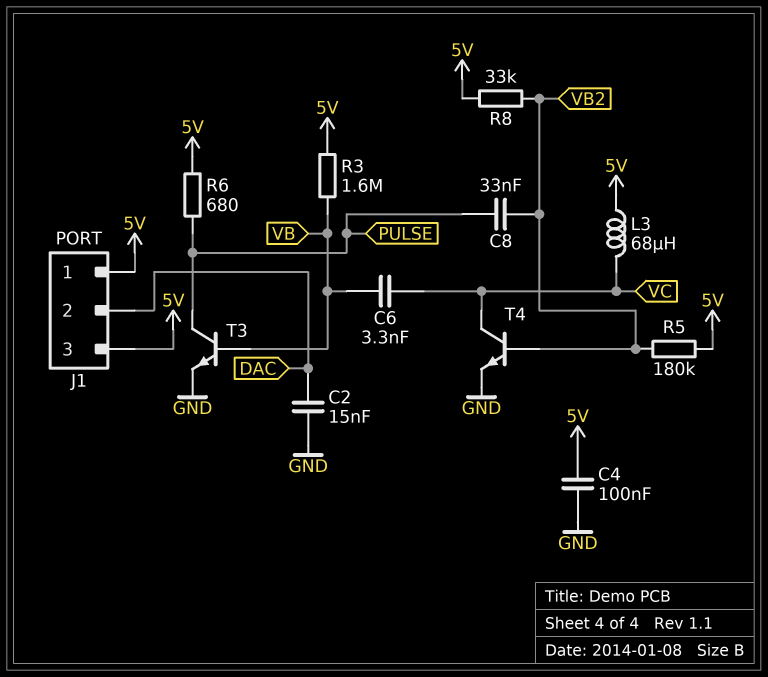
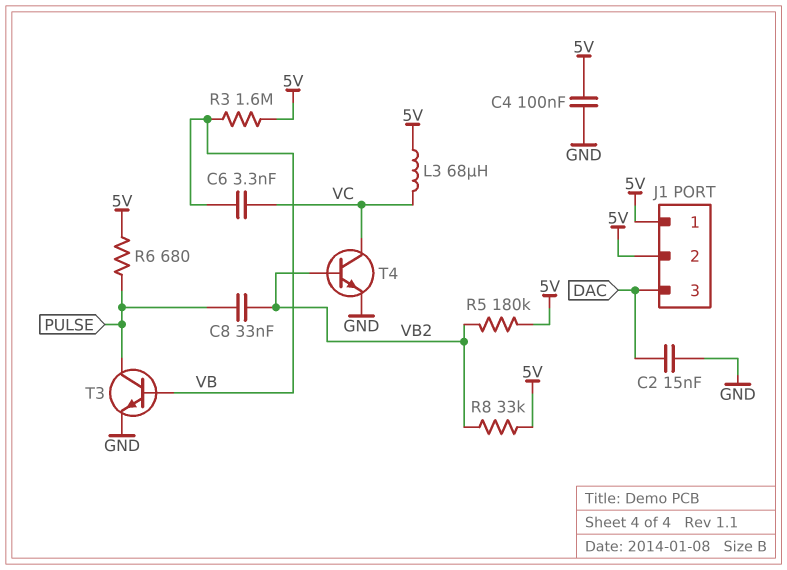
J1 pin 2: DAC -> 5V
J1 pin 3: 5V -> DAC

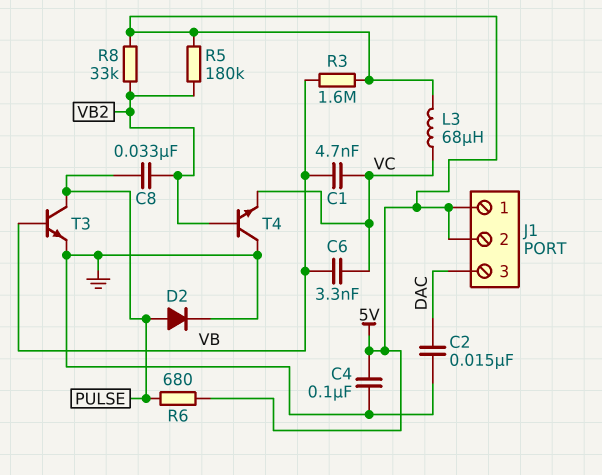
C1: none -> 4.7nF (VB, VC)
D2: none -> diode (A PULSE, K GND)
T4: NPN (B VB2, C VC, E GND) -> NPN (B VB2, C GND, E VC)

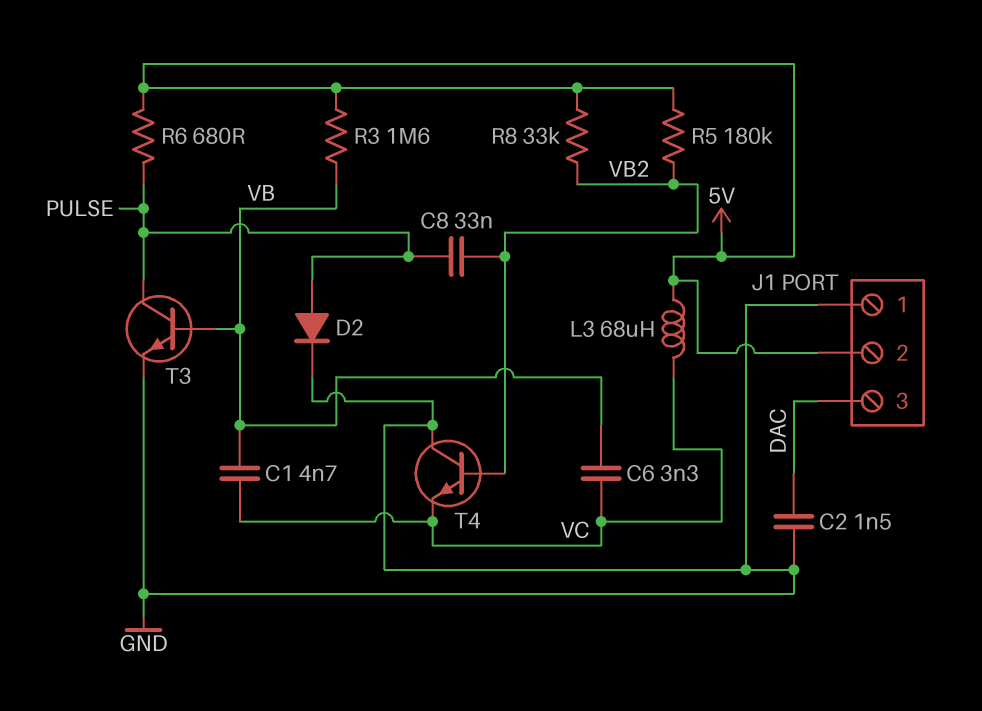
C2: 15nF (DAC, GND) -> 1.5nF (DAC, GND)
C4: 100nF (5V, GND) -> none
J1 pin 1: 5V -> GND

